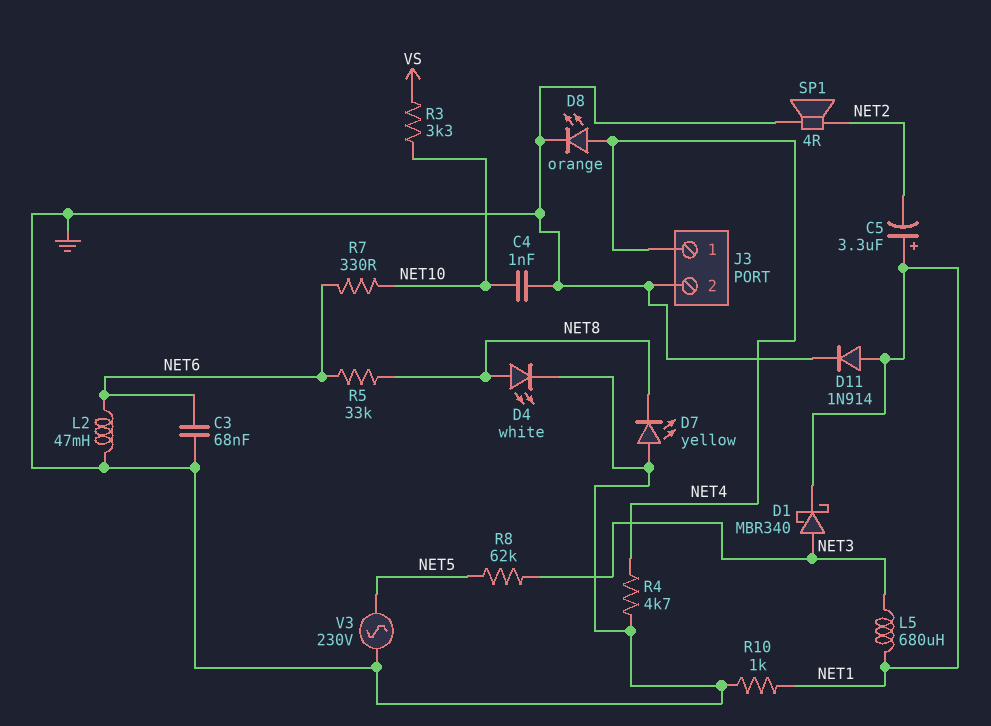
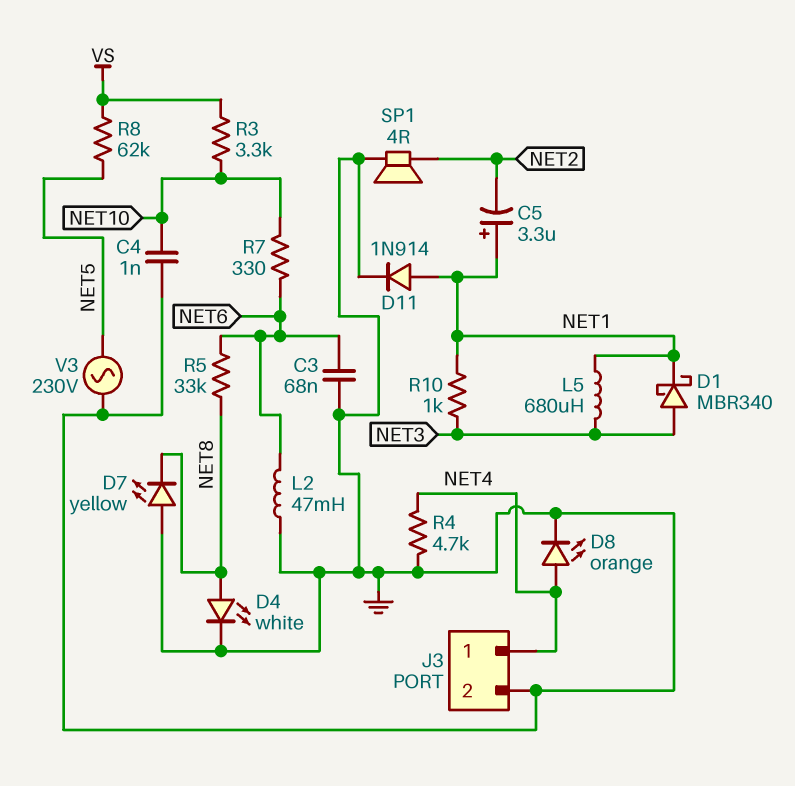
R8: 62k (NET3, NET5) -> 62k (NET5, VS)
R10: 1k (GND, NET1) -> 1k (NET1, NET3)

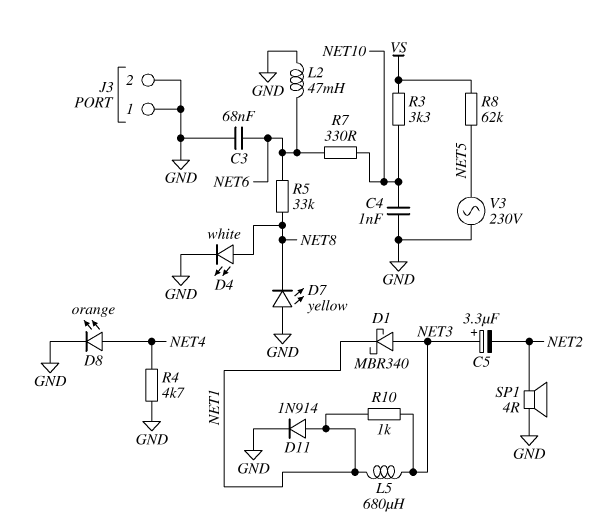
C5: 3.3uF (plus NET1, minus NET2) -> 3.3uF (plus NET3, minus NET2)
J3 pin 1: NET4 -> GND

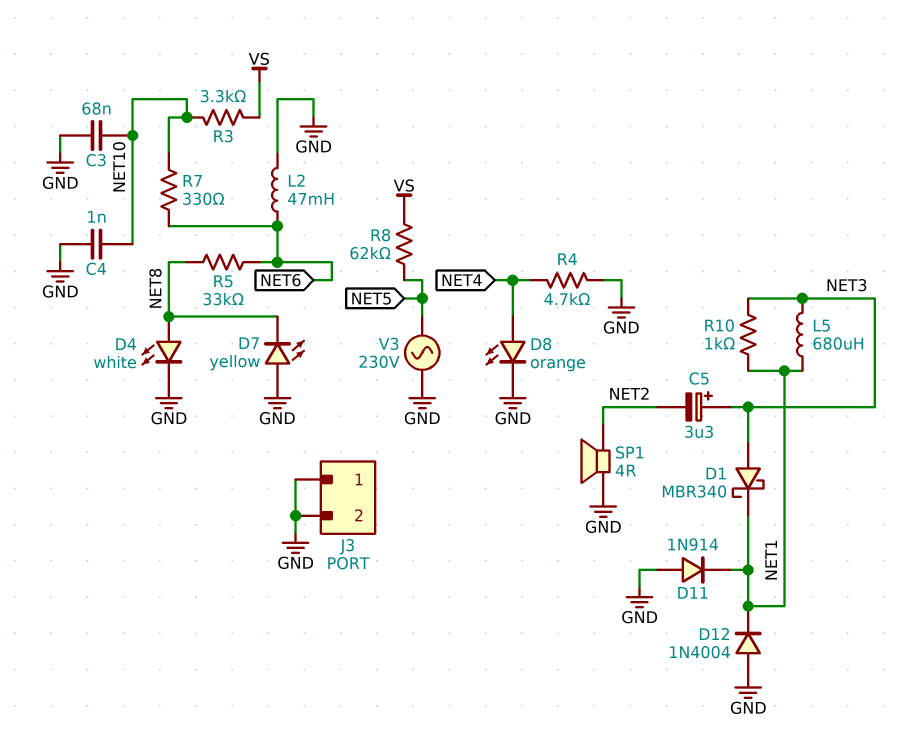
C3: 68nF (GND, NET6) -> 68nF (GND, NET10)
D11: diode 1N914 (A NET1, K GND) -> diode 1N914 (A GND, K NET1)
D12: none -> diode 1N4004 (A GND, K NET1)

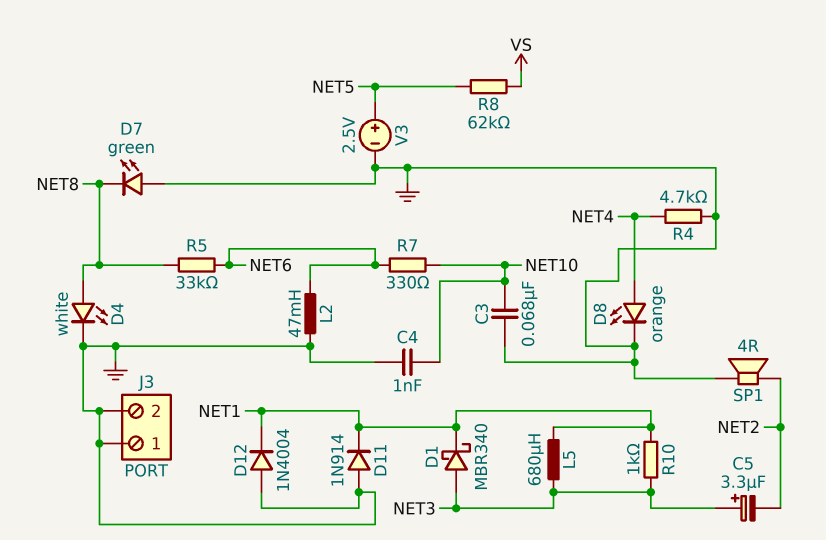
D7: LED yellow (A GND, K NET8) -> LED green (A GND, K NET8)
R3: 3.3k (NET10, VS) -> none
V3: AC 230V (GND, NET5) -> 2.5V (plus NET5, minus GND)

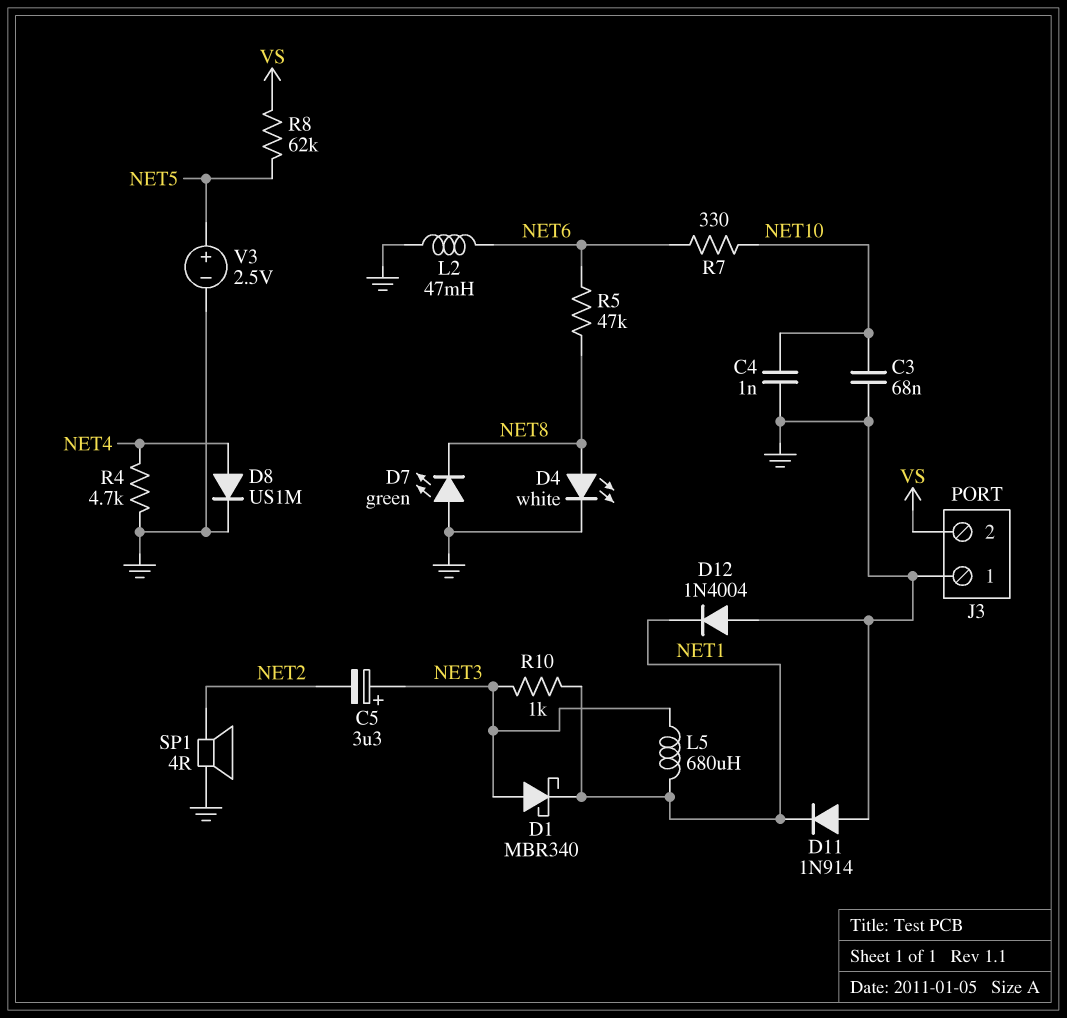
D8: LED orange (A NET4, K GND) -> diode US1M (A NET4, K GND)
J3 pin 2: GND -> VS
R5: 33k (NET6, NET8) -> 47k (NET6, NET8)

